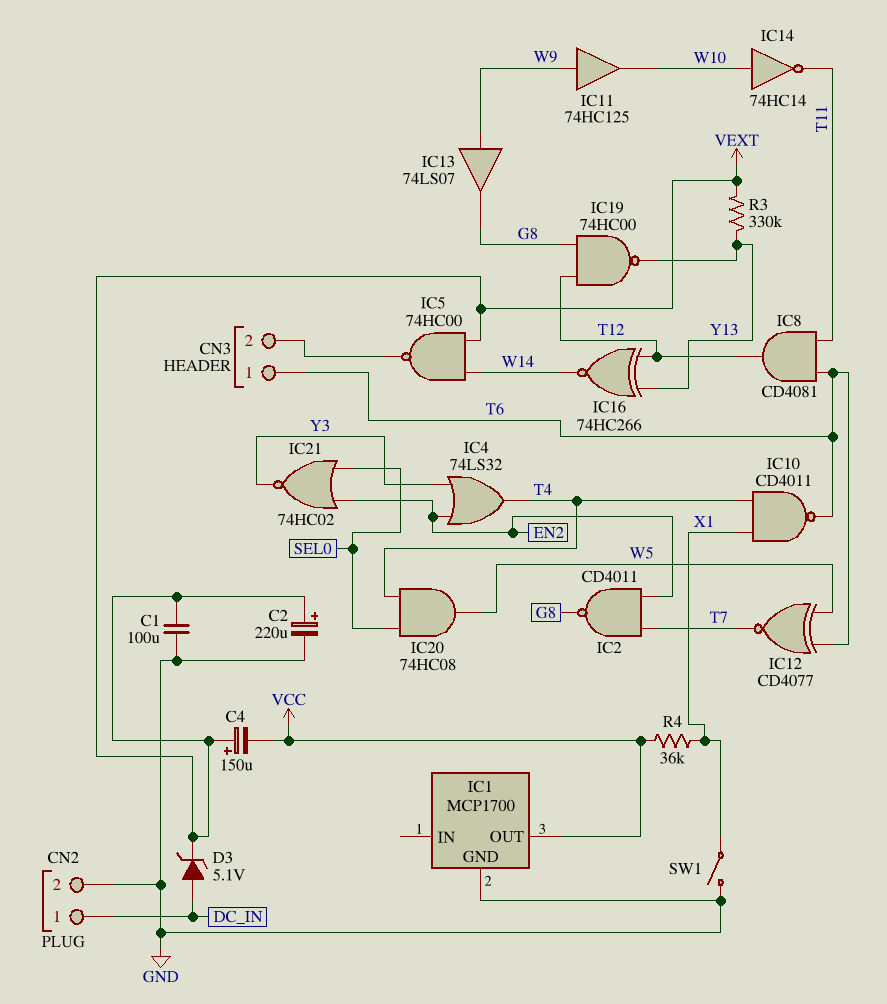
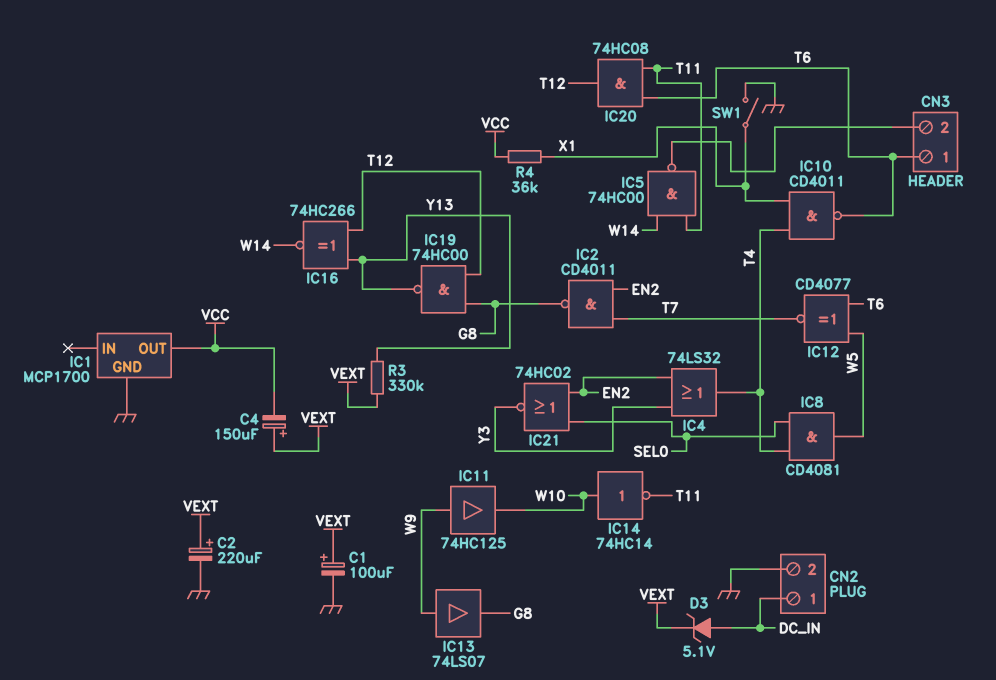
C1: 100uF (GND, VEXT) -> 100uF (plus VEXT, minus GND)
IC5: NAND 74HC00 (in VEXT, in W14, out CN3/2) -> NAND 74HC00 (in T11, in W14, out CN3/2)
IC8: AND CD4081 (in T6, in T11, out T12) -> AND CD4081 (in SEL0, in T4, out W5)
IC20: AND 74HC08 (in SEL0, in T4, out W5) -> AND 74HC08 (in T6, in T11, out T12)

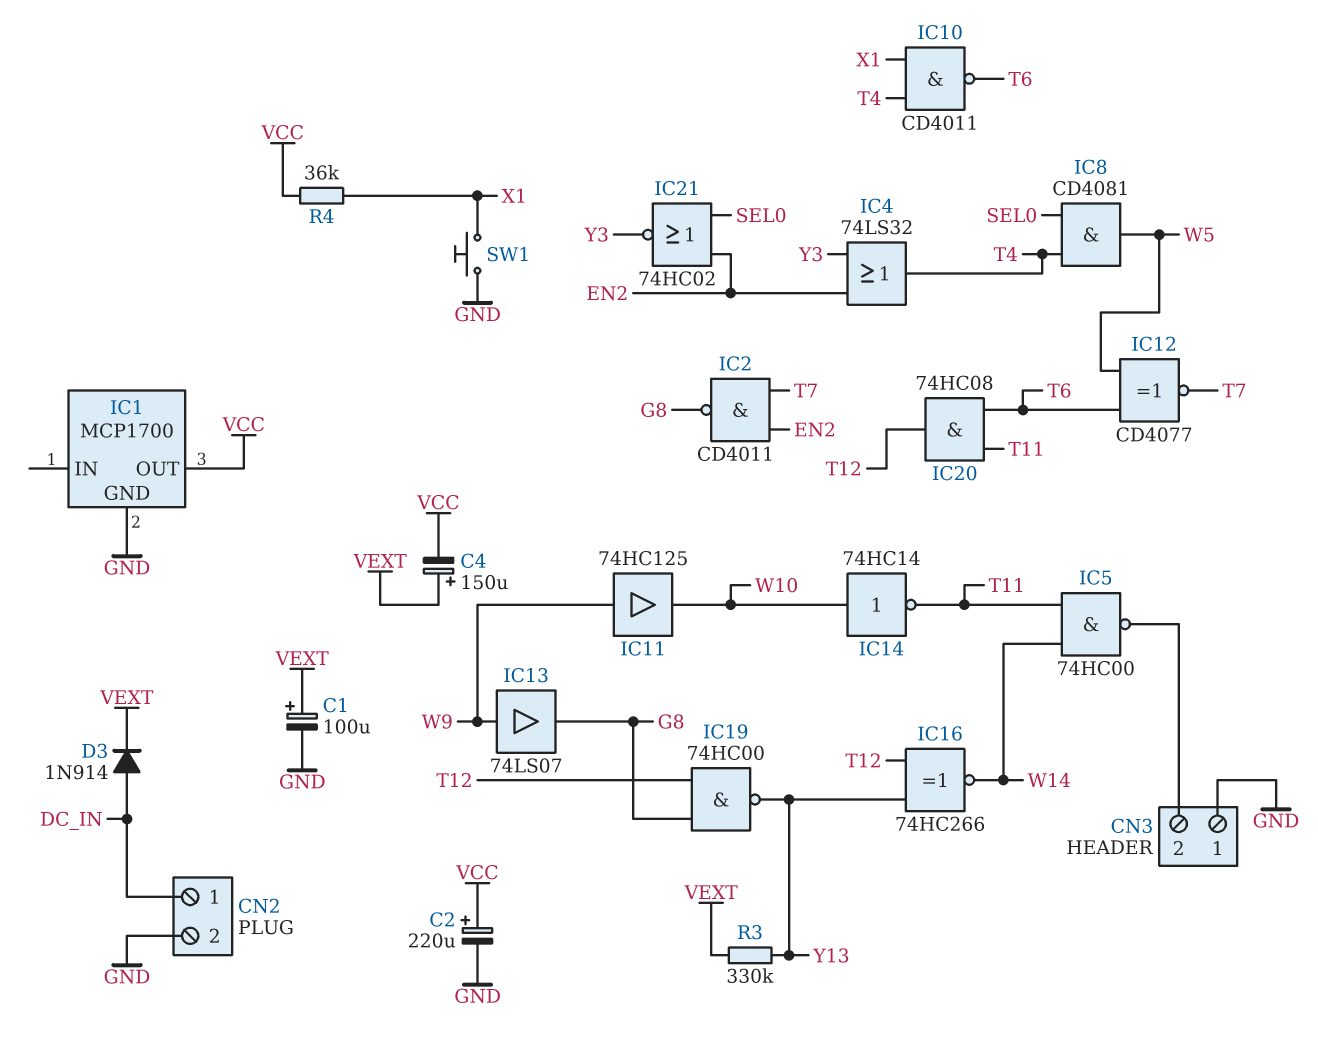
C2: 220uF (plus VEXT, minus GND) -> 220uF (plus VCC, minus GND)
CN3 pin 1: T6 -> GND
D3: zener 5.1V (A DC_IN, K VEXT) -> diode 1N914 (A DC_IN, K VEXT)
SW1: switch (GND, X1) -> button (GND, X1)

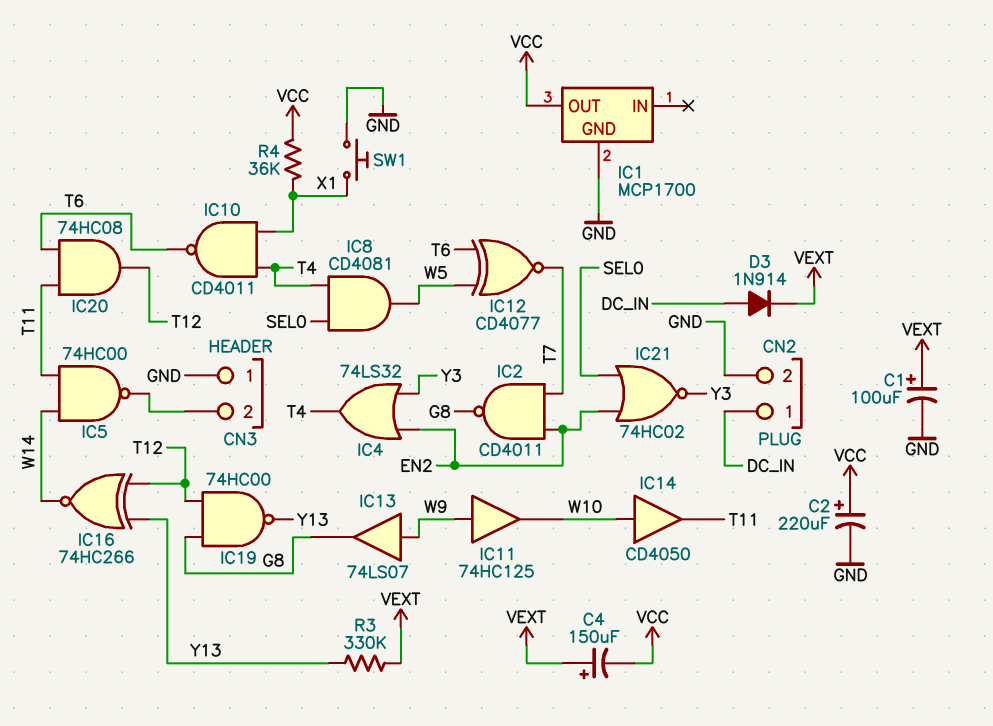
IC14: NOT 74HC14 (in W10, out T11) -> buffer CD4050 (in W10, out T11)

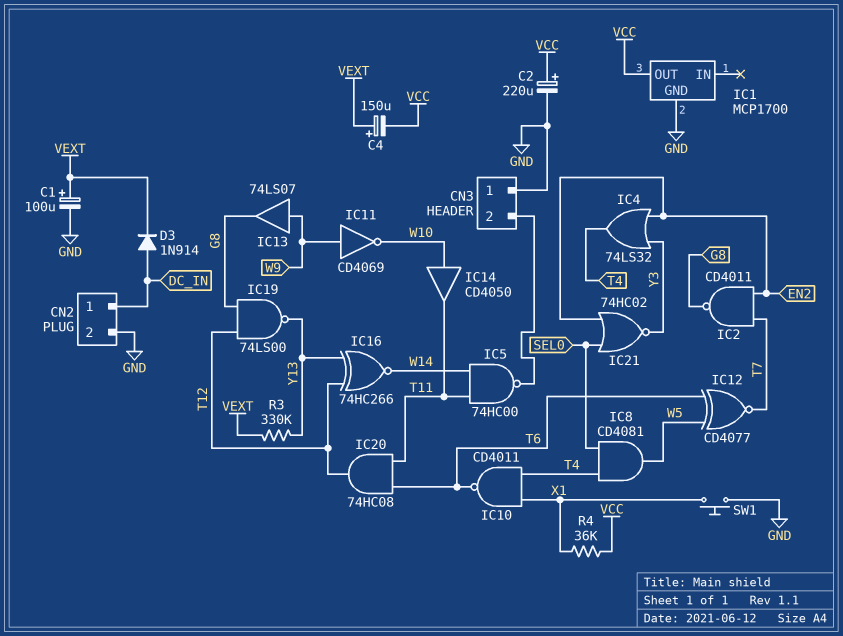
IC11: buffer 74HC125 (in W9, out W10) -> NOT CD4069 (in W9, out W10)
IC19: NAND 74HC00 (in G8, in T12, out Y13) -> NAND 74LS00 (in G8, in T12, out Y13)

